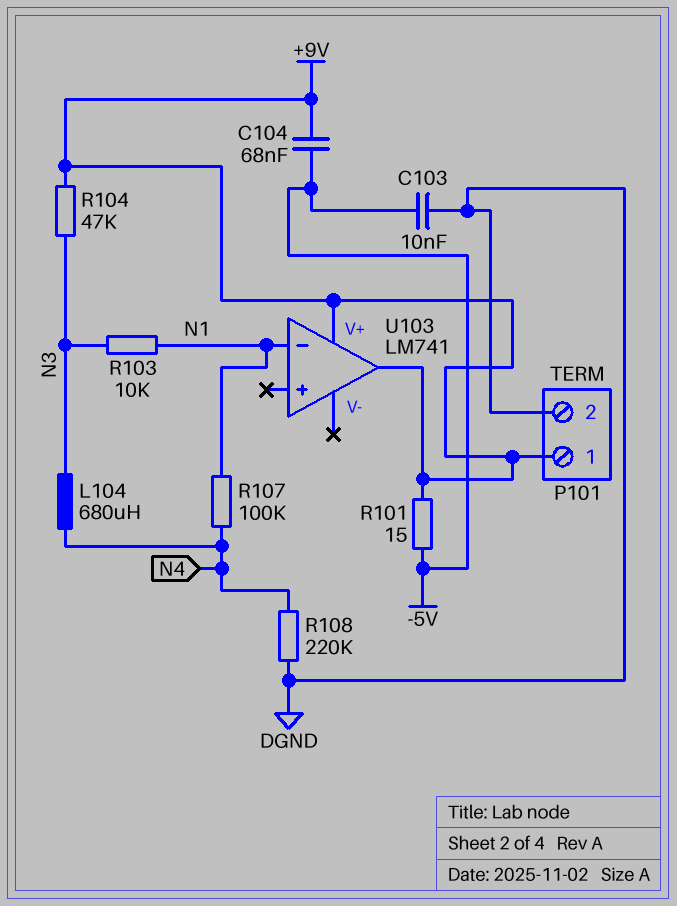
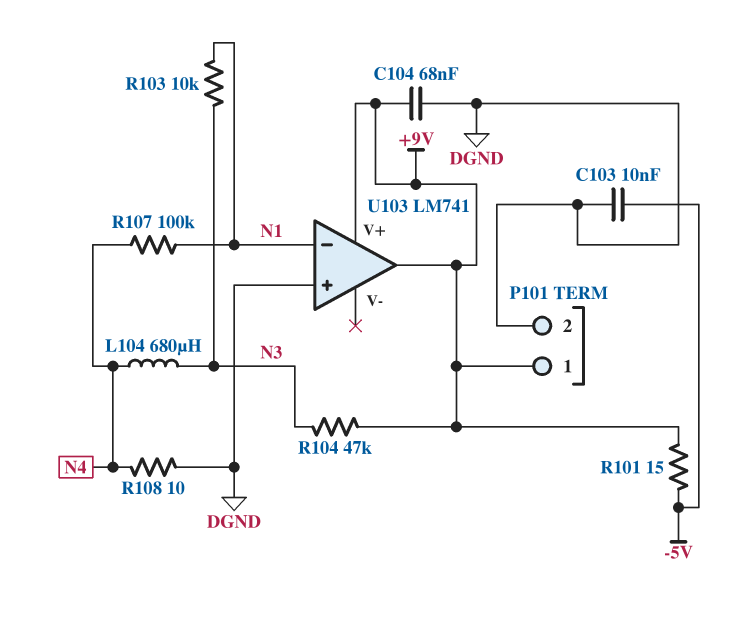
C104: 68nF (+9V, -5V) -> 68nF (+9V, DGND)
R108: 220k (DGND, N4) -> 10 (DGND, N4)
U103 pin in+: none -> DGND

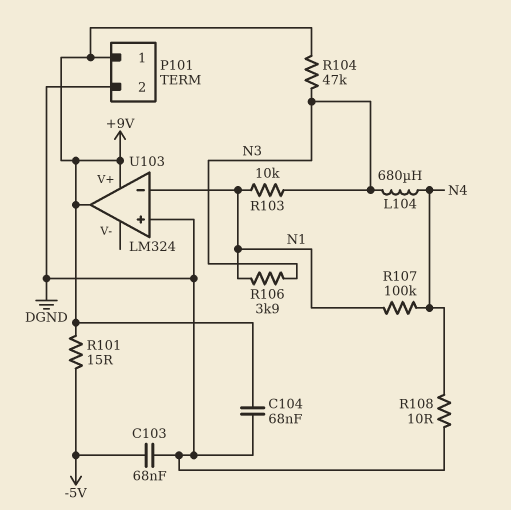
C103: 10nF (-5V, DGND) -> 68nF (-5V, DGND)
R106: none -> 3.9k (N1, N3)
U103: LM741 -> LM324

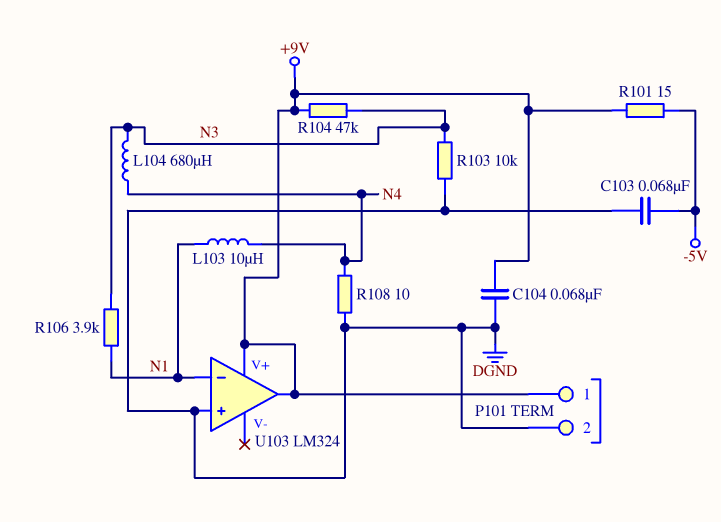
L103: none -> 10uH (N1, N4)
R103: 10k (N1, N3) -> 10k (DGND, N3)
R107: 100k (N1, N4) -> none

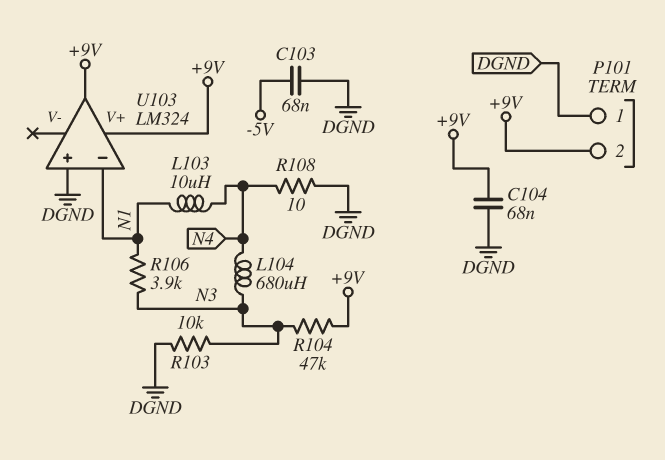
P101 pin 1: +9V -> DGND
P101 pin 2: DGND -> +9V
R101: 15 (+9V, -5V) -> none

